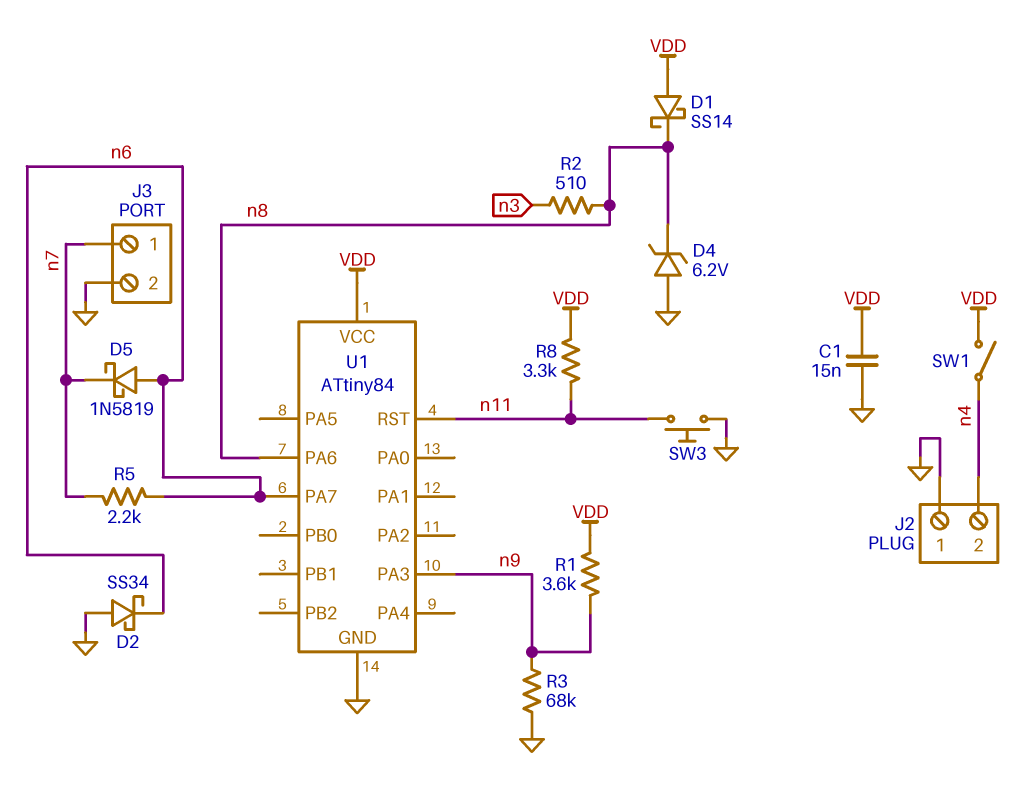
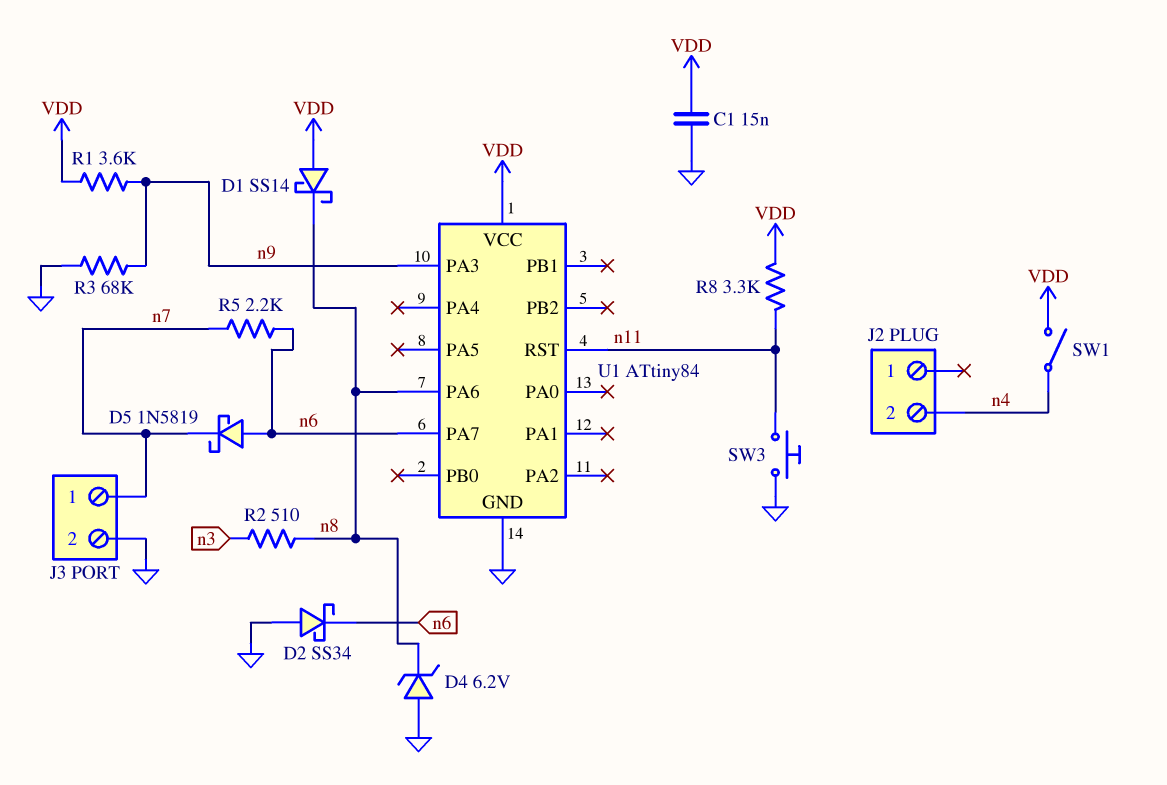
J2 pin 1: GND -> none

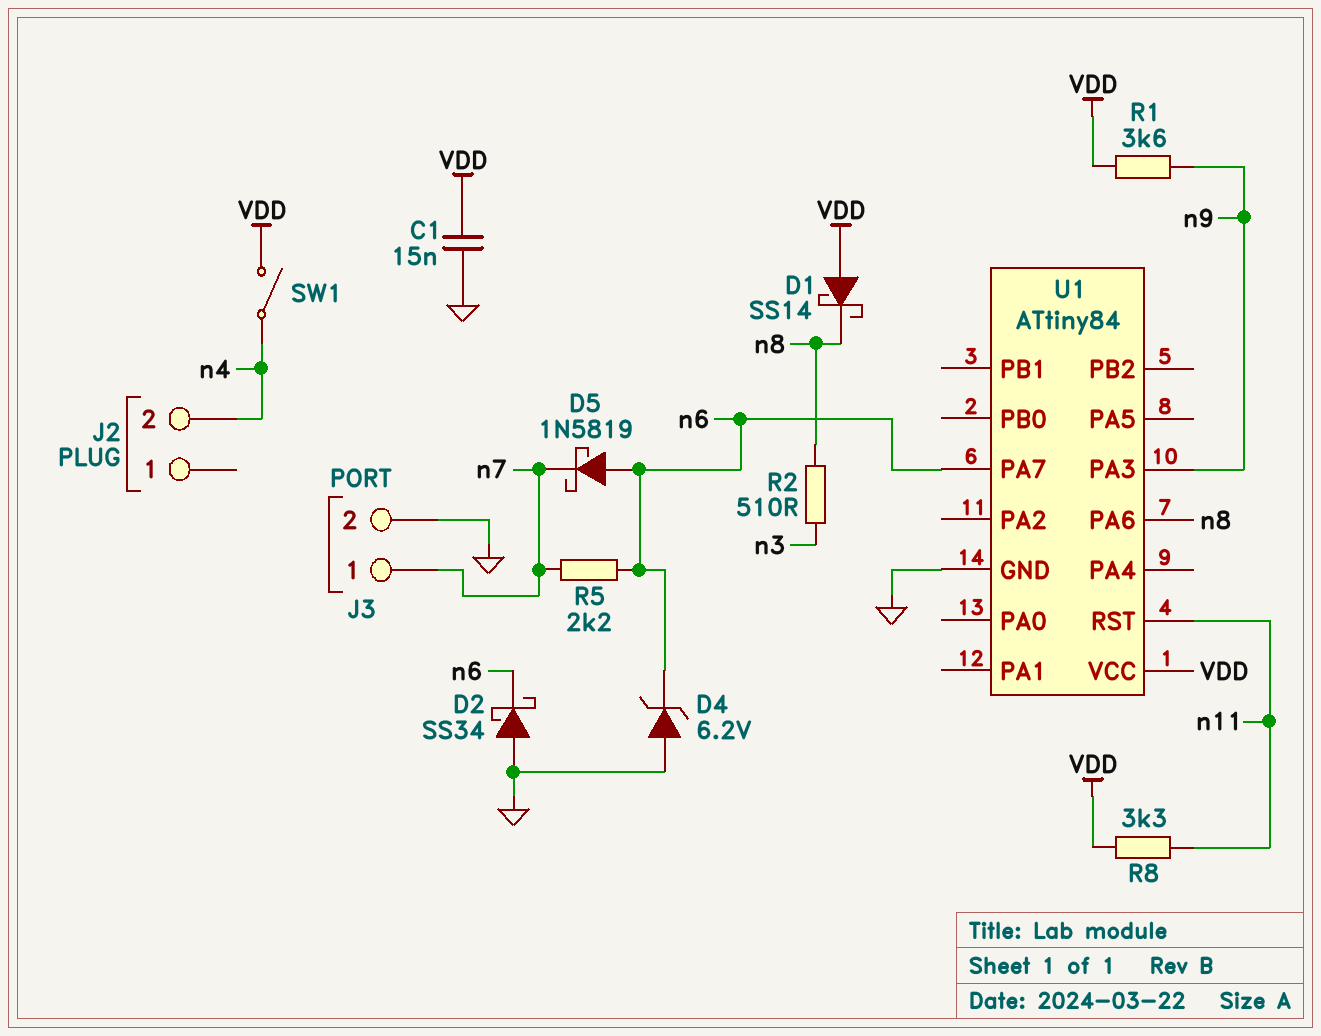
D4: zener 6.2V (A GND, K n8) -> zener 6.2V (A GND, K n6)
R3: 68k (GND, n9) -> none
SW3: button (GND, n11) -> none

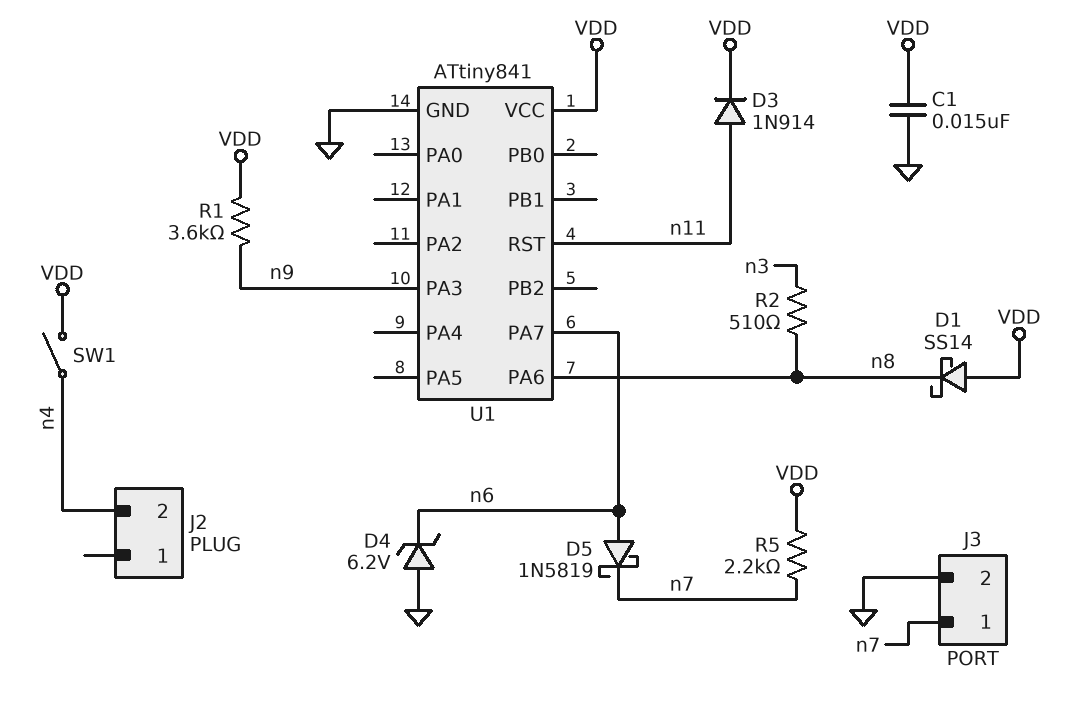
D2: schottky SS34 (A GND, K n6) -> none
D3: none -> diode 1N914 (A n11, K VDD)
R5: 2.2k (n6, n7) -> 2.2k (VDD, n7)
R8: 3.3k (VDD, n11) -> none
U1: ATtiny84 -> ATtiny841

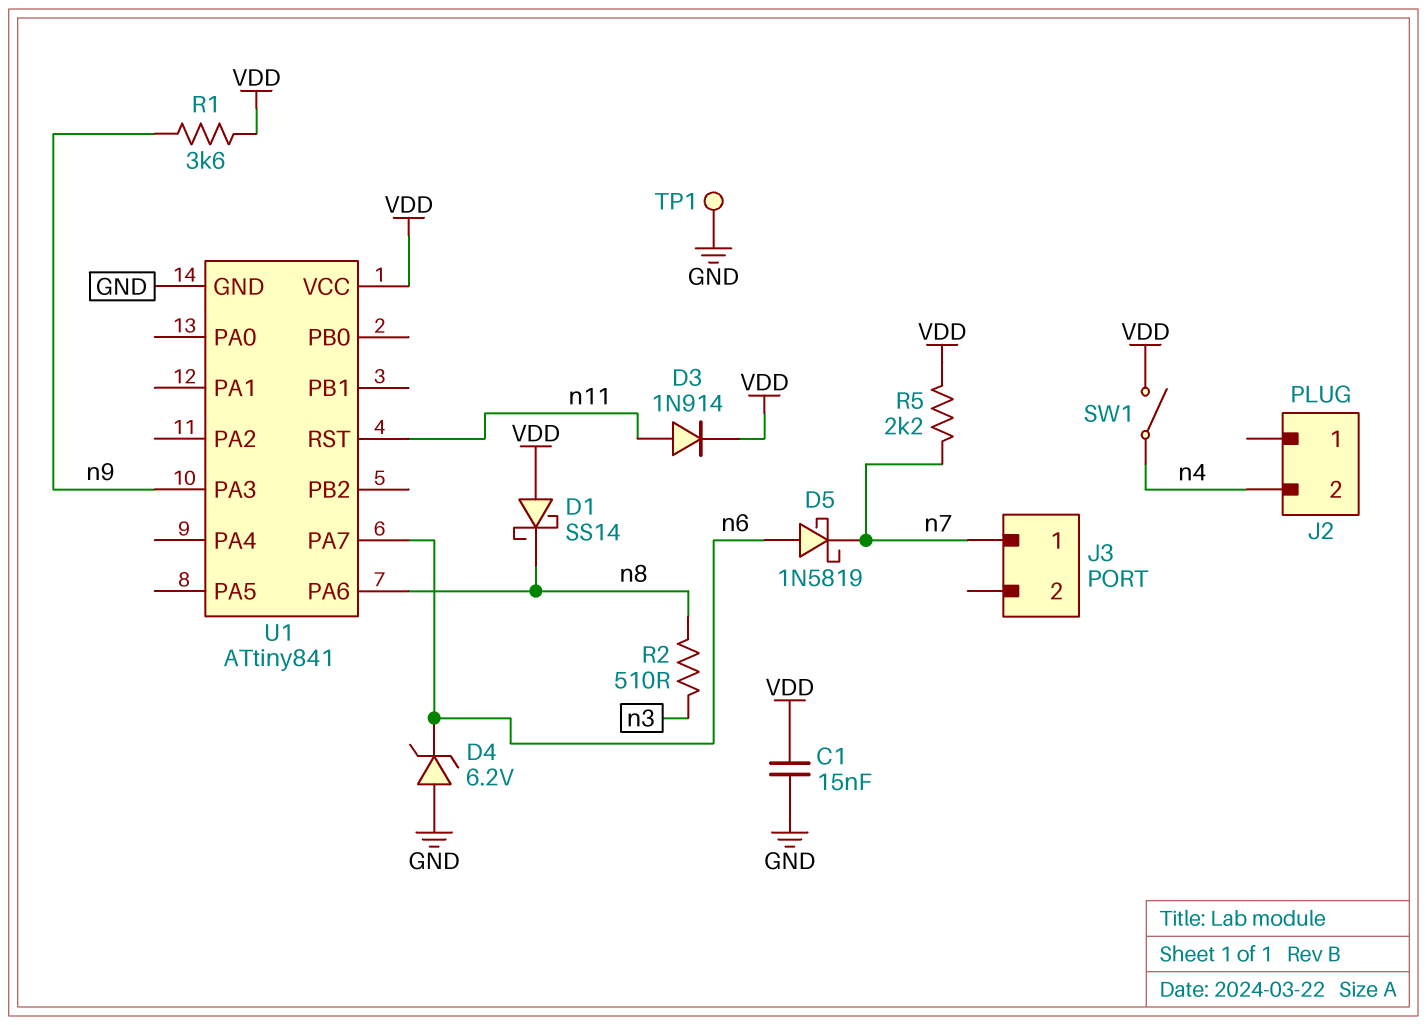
J3 pin 2: GND -> none
TP1: none -> test point (GND)

